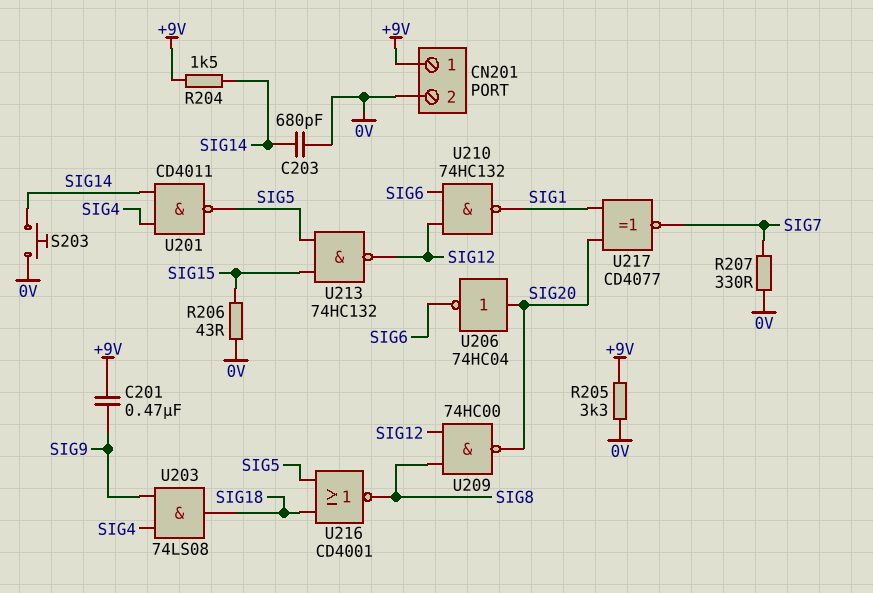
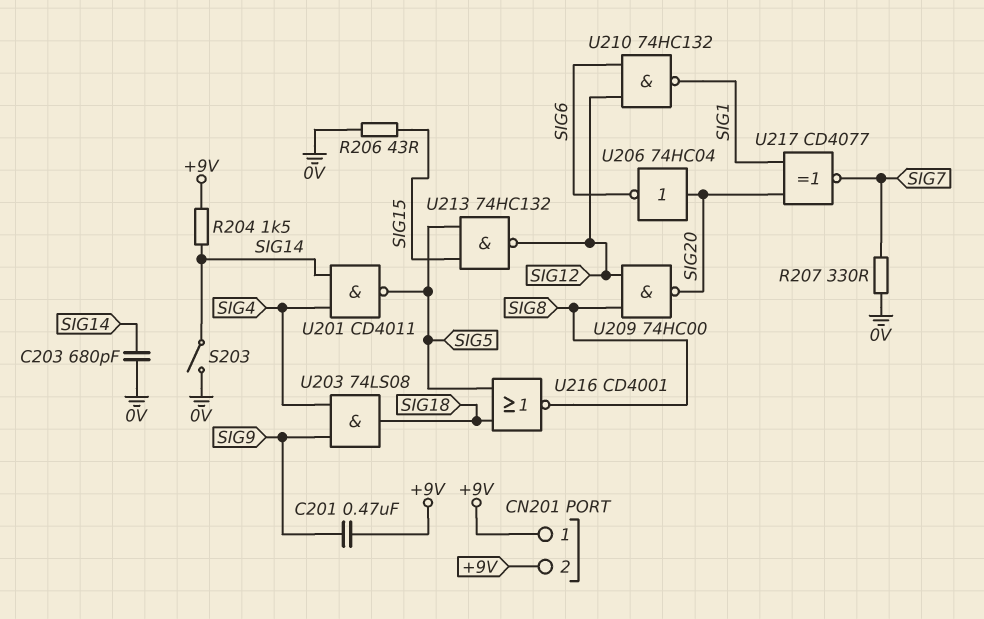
CN201 pin 2: 0V -> +9V
R205: 3.3k (+9V, 0V) -> none
S203: button (0V, SIG14) -> switch (0V, SIG14)

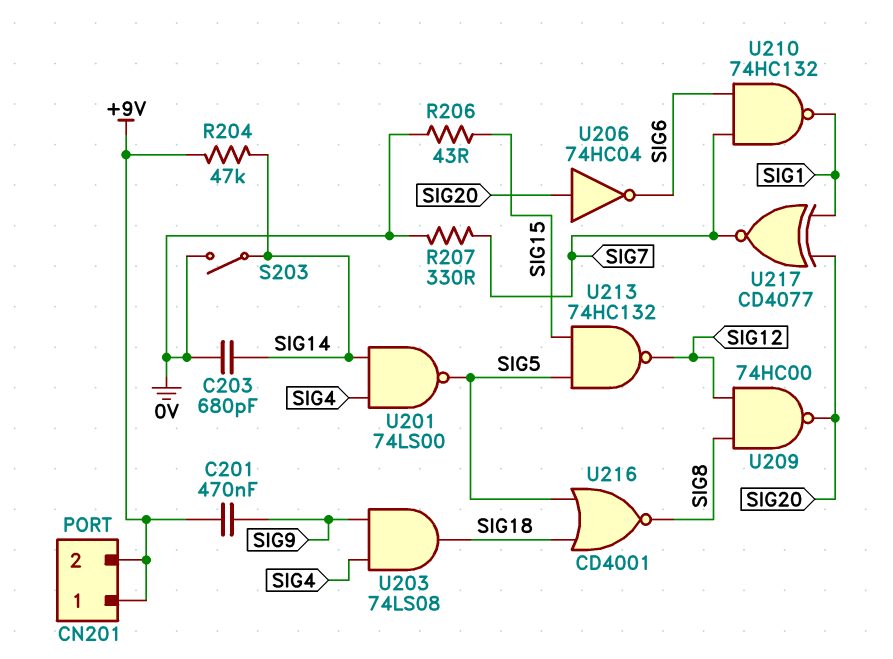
R204: 1.5k (+9V, SIG14) -> 47k (+9V, SIG14)
U201: NAND CD4011 (in SIG4, in SIG14, out SIG5) -> NAND 74LS00 (in SIG4, in SIG14, out SIG5)
U210: NAND 74HC132 (in SIG6, in SIG12, out SIG1) -> NAND 74HC132 (in SIG6, in SIG7, out SIG1)

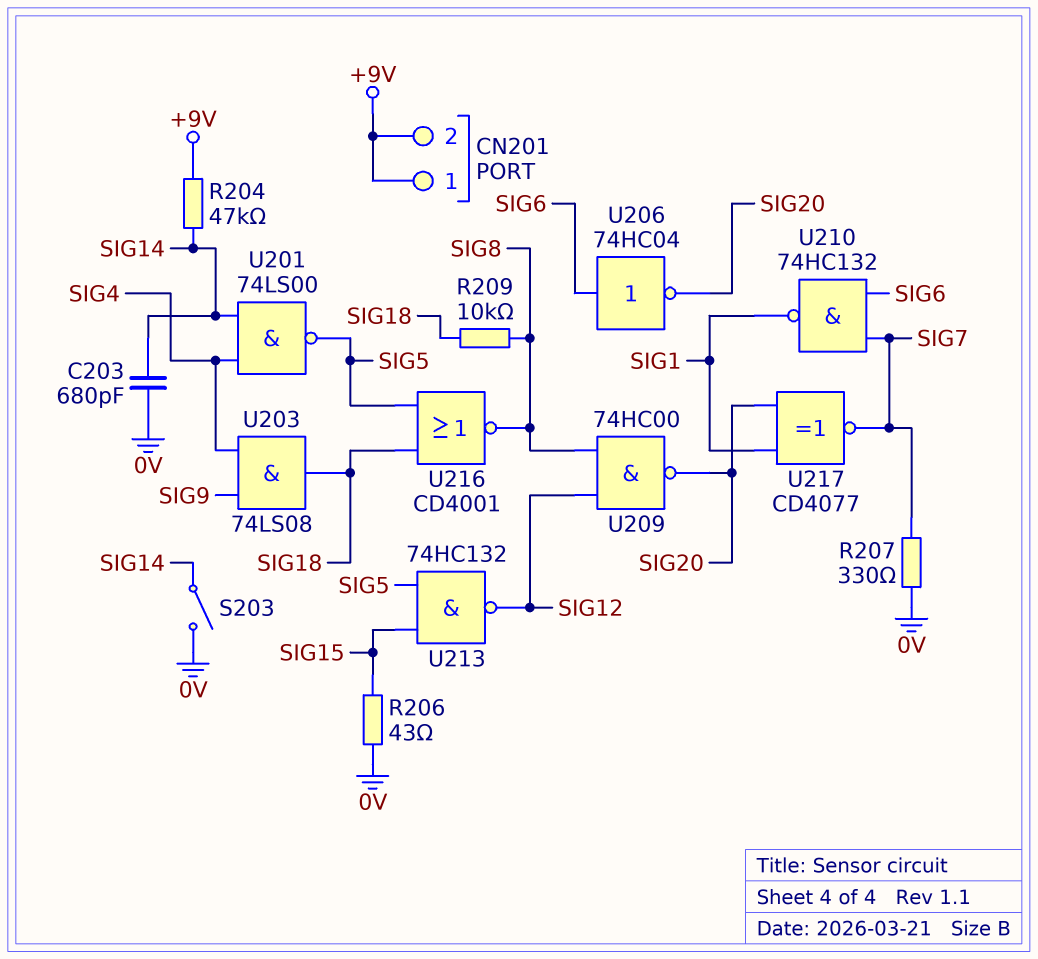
C201: 470nF (+9V, SIG9) -> none
R209: none -> 10k (SIG8, SIG18)
U206: NOT 74HC04 (in SIG20, out SIG6) -> NOT 74HC04 (in SIG6, out SIG20)

